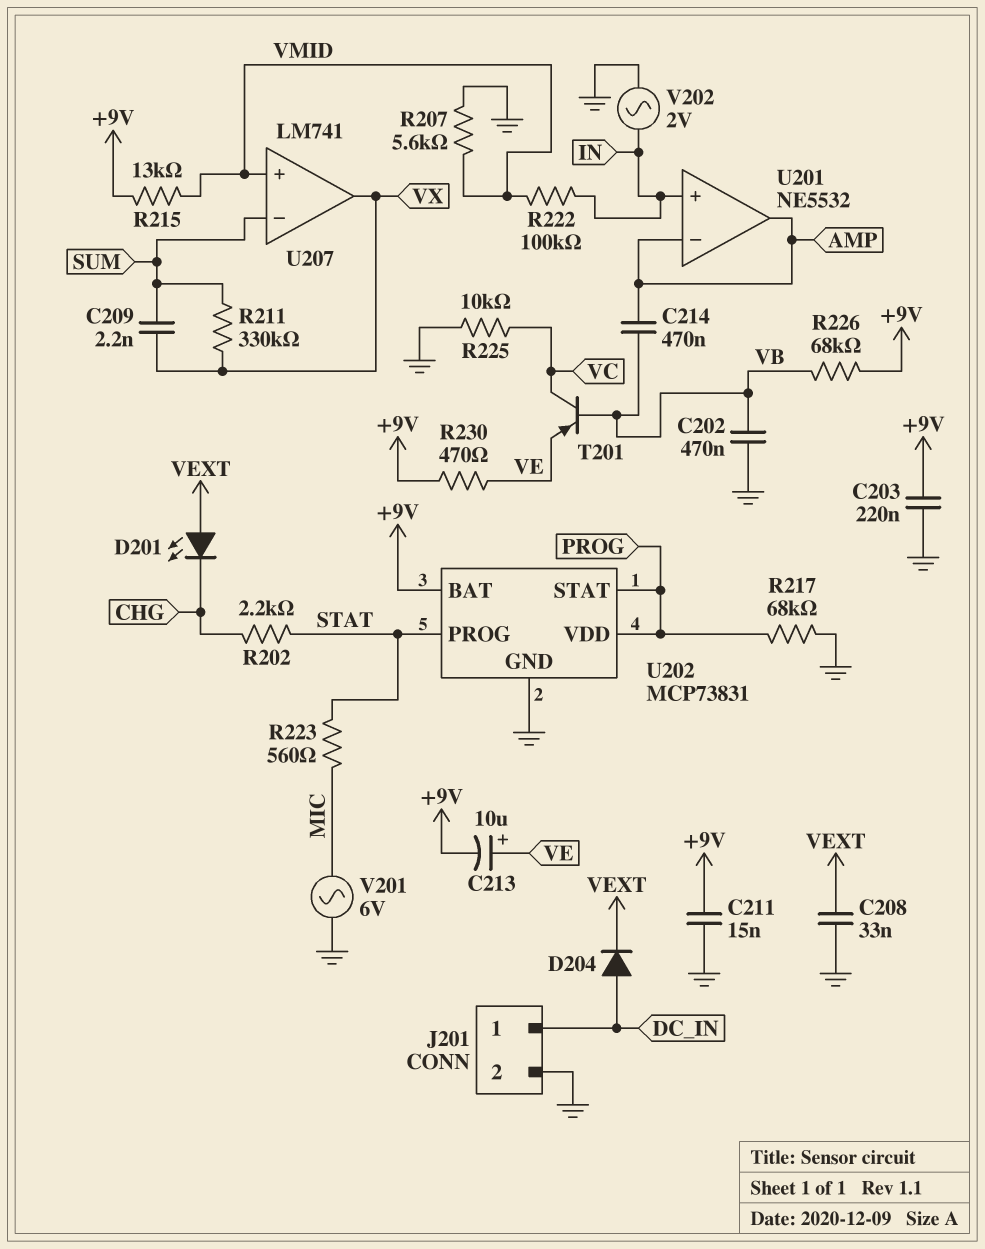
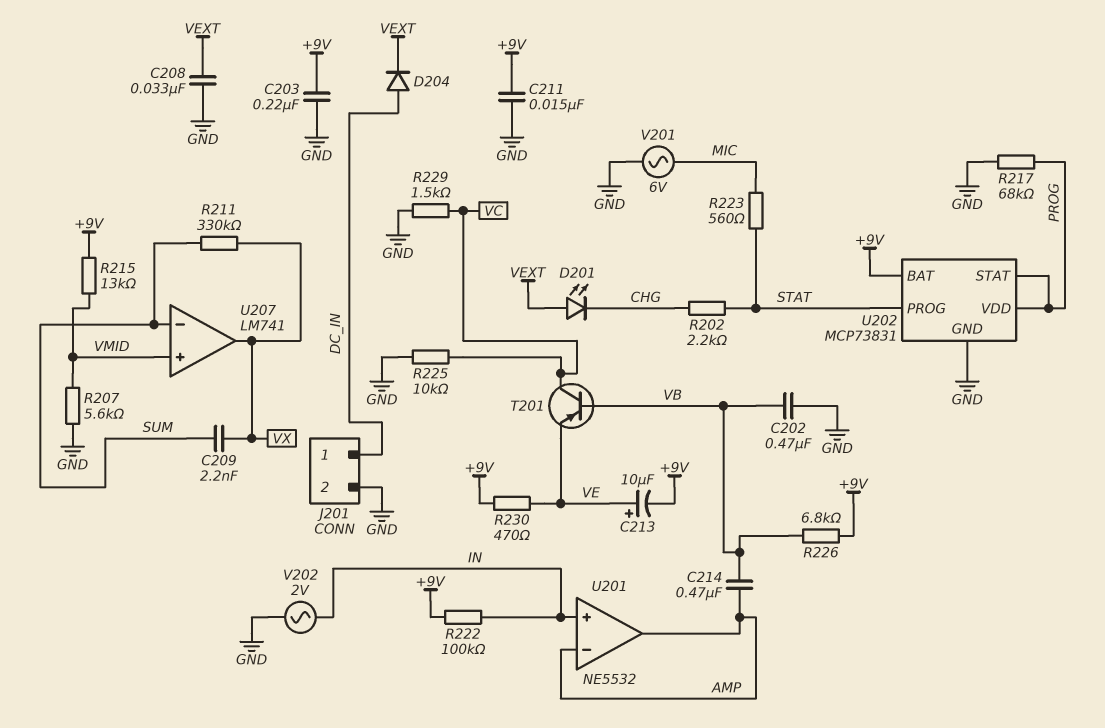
R222: 100k (IN, VMID) -> 100k (+9V, IN)
R226: 68k (+9V, VB) -> 6.8k (+9V, VB)
R229: none -> 1.5k (GND, VC)

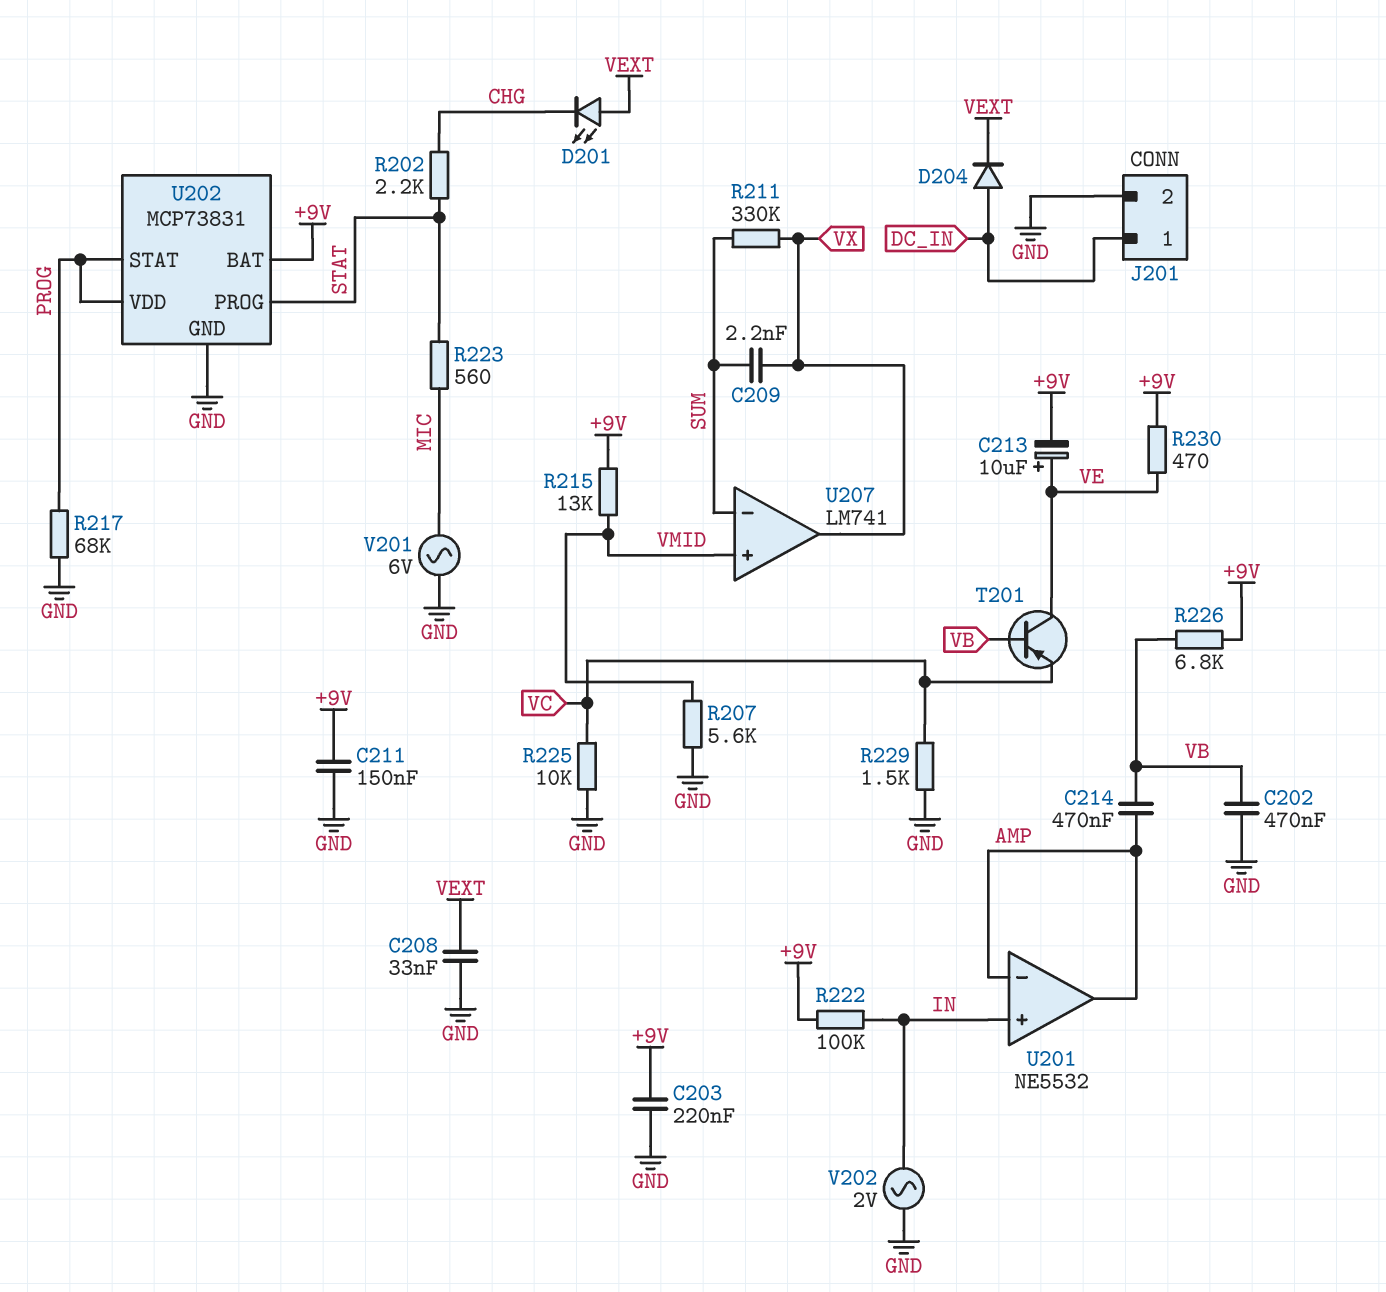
C211: 15nF (+9V, GND) -> 150nF (+9V, GND)
T201: PNP (B VB, C VC, E VE) -> PNP (B VB, C VE, E VC)

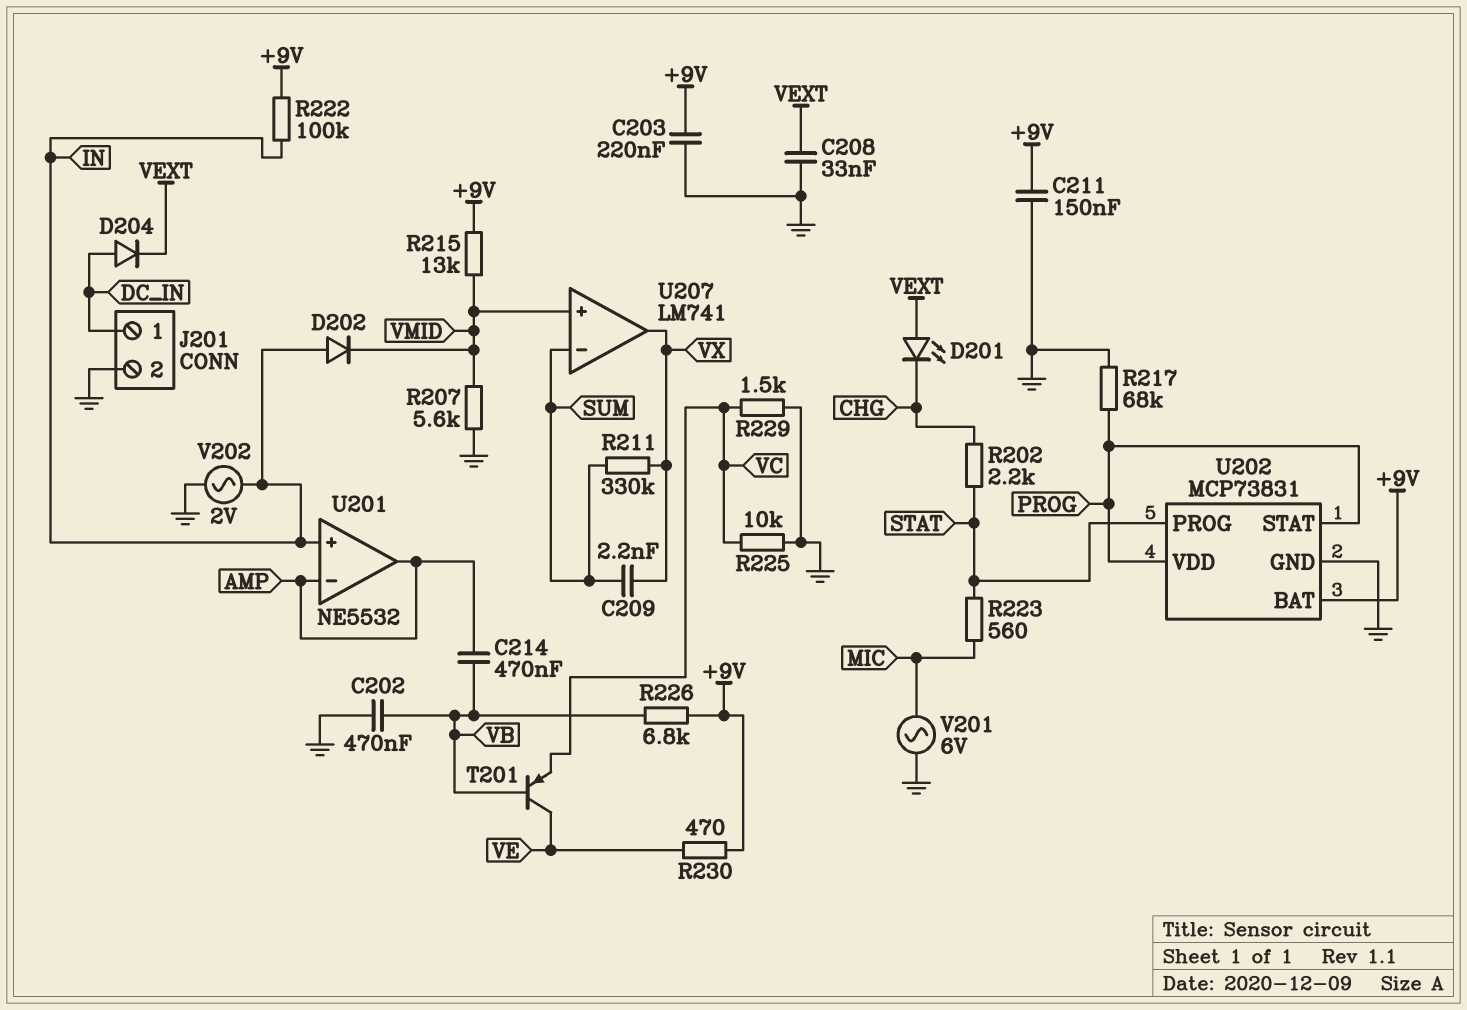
C213: 10uF (plus VE, minus +9V) -> none
D202: none -> diode (A IN, K VMID)

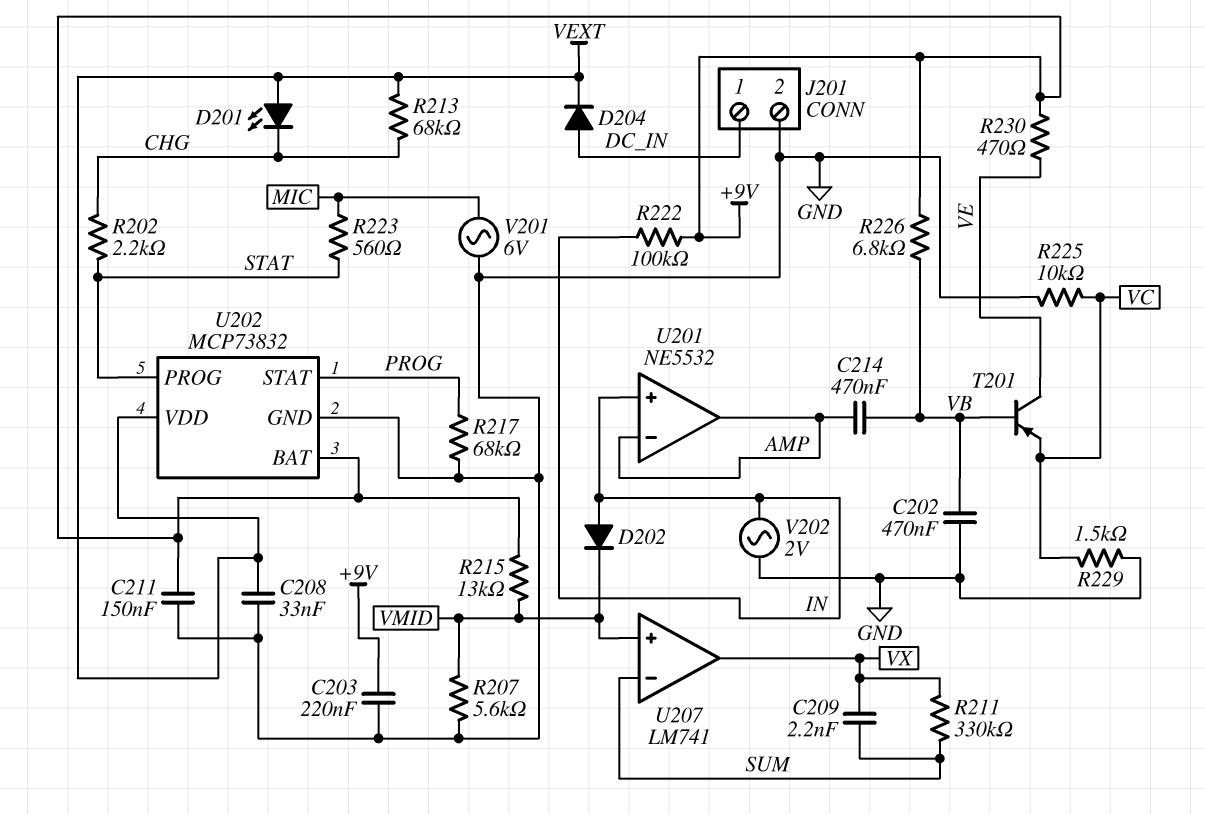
R213: none -> 68k (CHG, VEXT)
U202: MCP73831 -> MCP73832
U202 pin VDD: PROG -> VEXT

